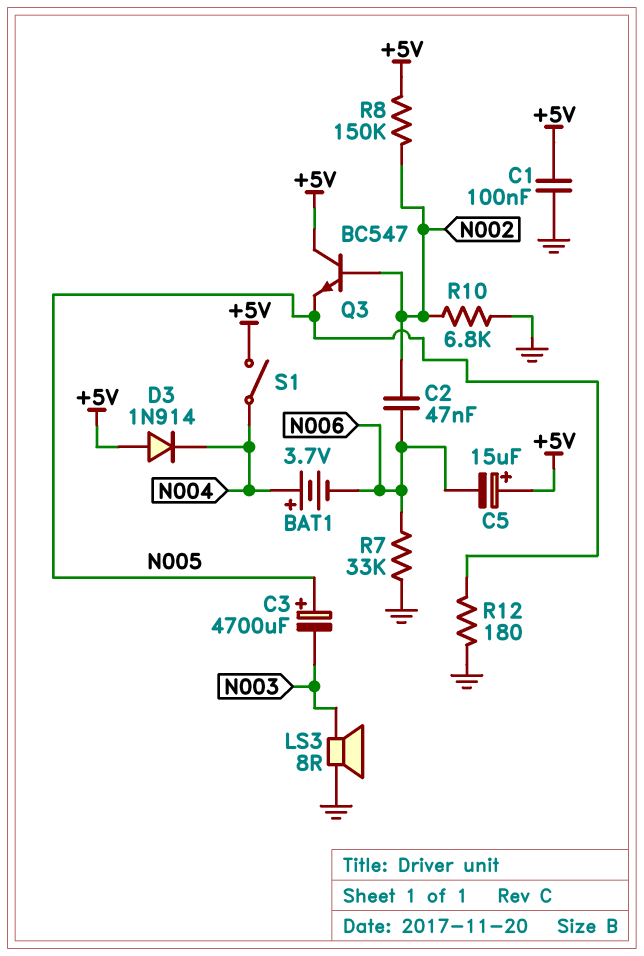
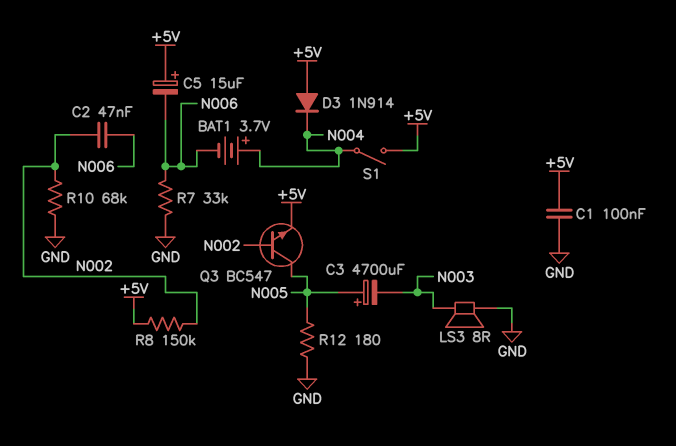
Q3: NPN BC547 (B N002, C +5V, E N005) -> NPN BC547 (B N002, C N005, E +5V)
R10: 6.8k (GND, N002) -> 68k (GND, N002)

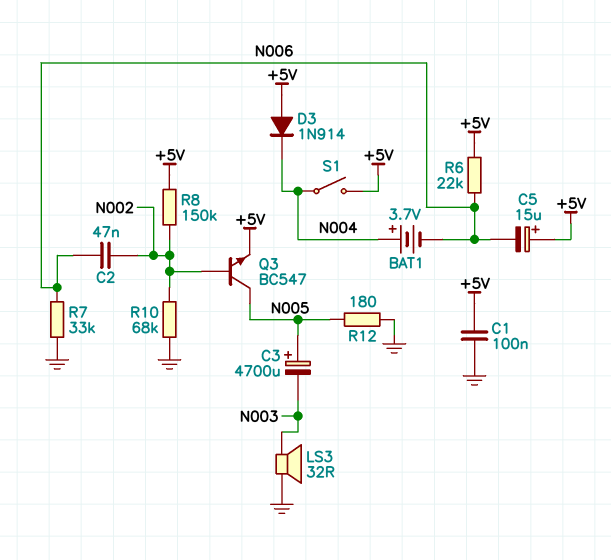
LS3: speaker 8R (GND, N003) -> speaker 32R (GND, N003)
R6: none -> 22k (+5V, N006)

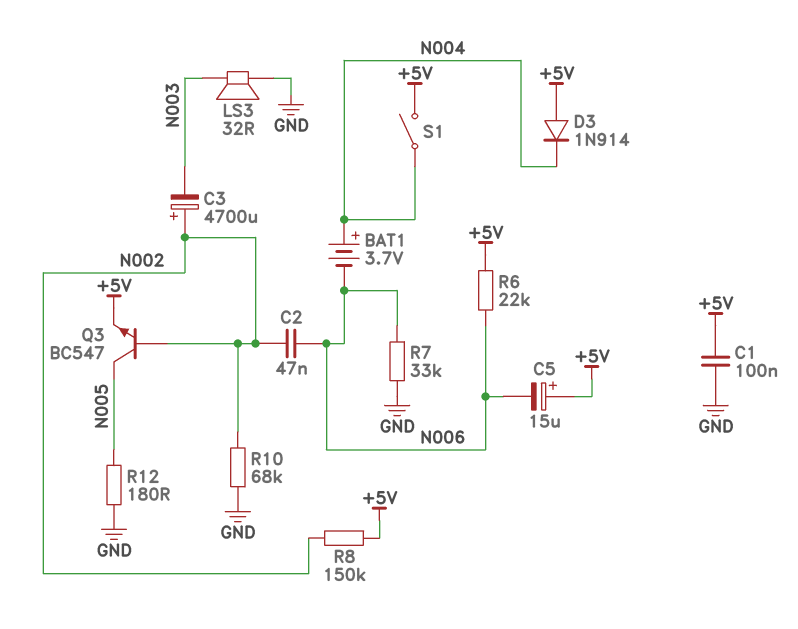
C3: 4700uF (plus N005, minus N003) -> 4700uF (plus N002, minus N003)

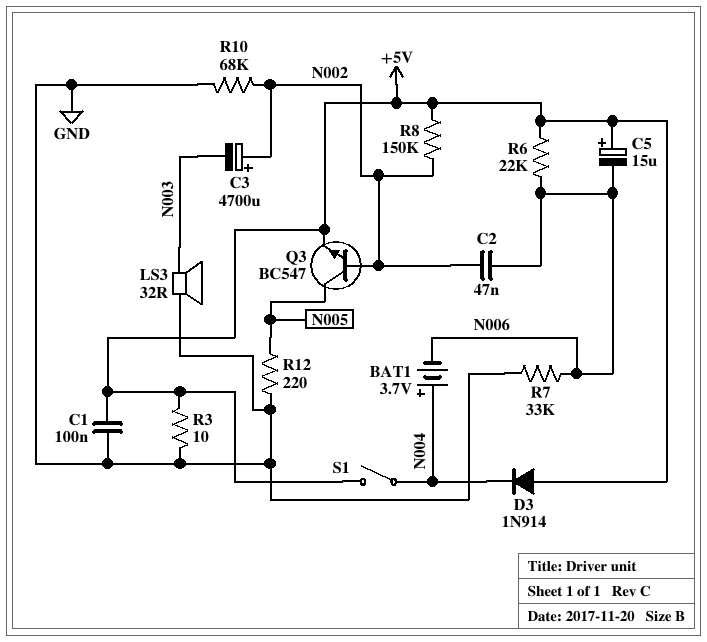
R3: none -> 10 (+5V, GND)
R12: 180 (GND, N005) -> 220 (GND, N005)

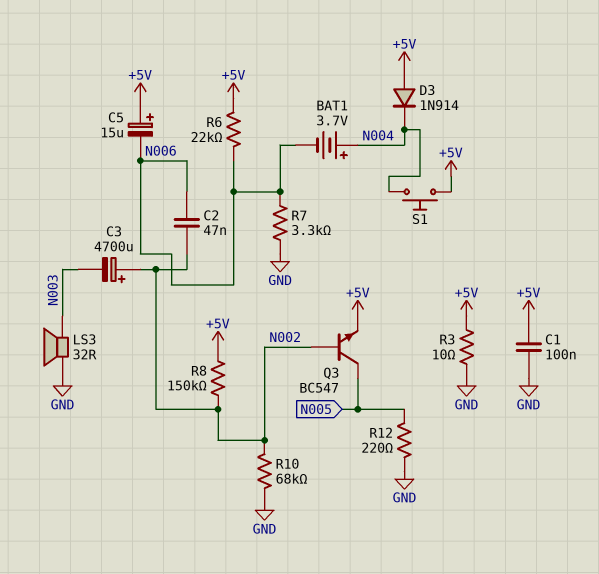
R7: 33k (GND, N006) -> 3.3k (GND, N006)
S1: switch (+5V, N004) -> button (+5V, N004)

